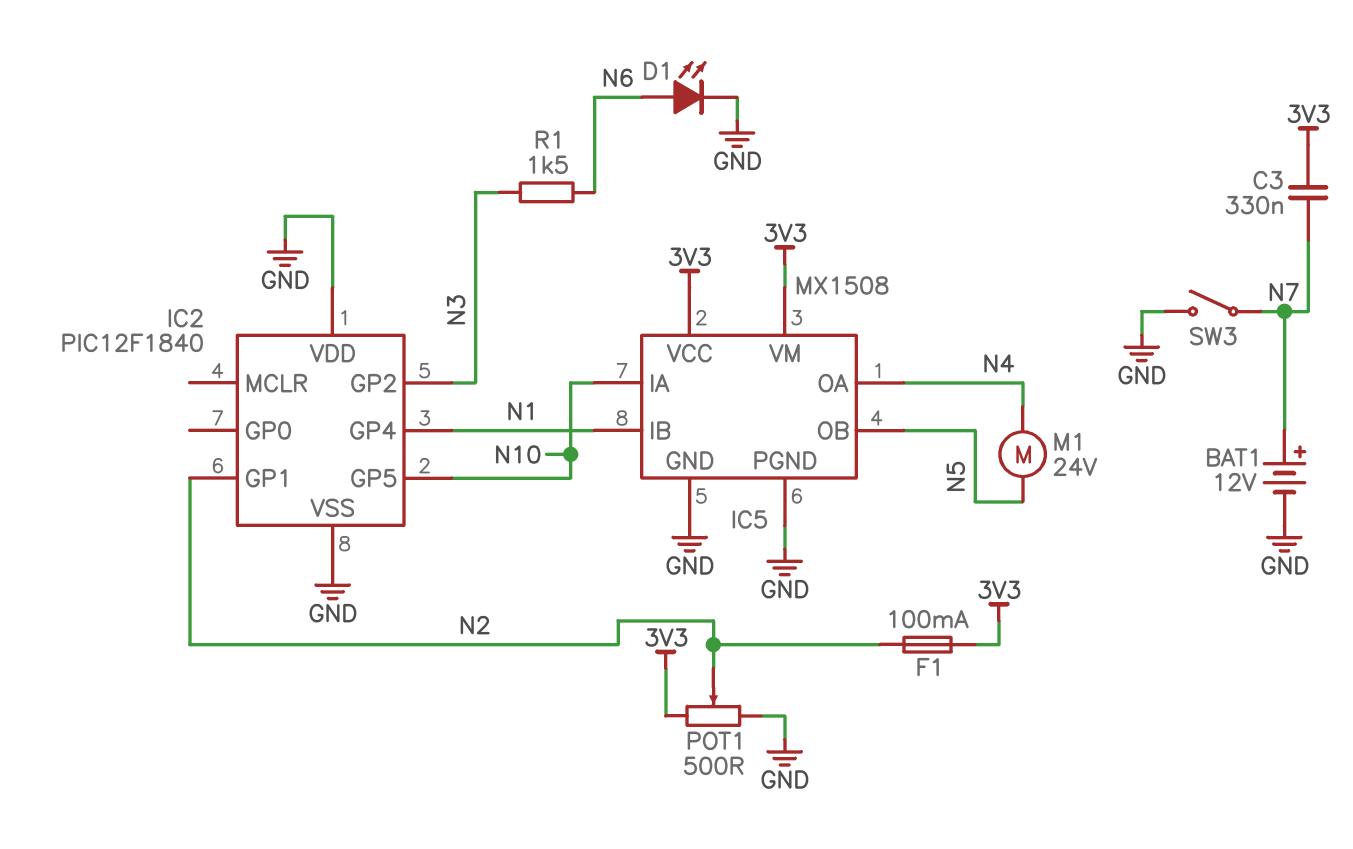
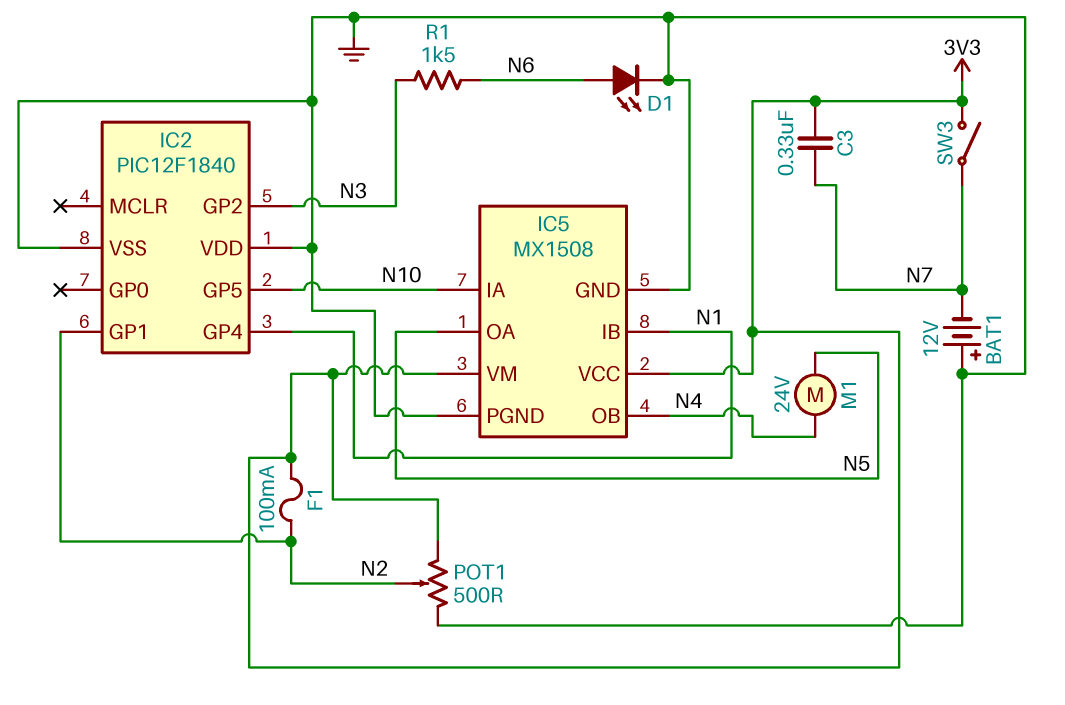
BAT1: 12V (plus N7, minus GND) -> 12V (plus GND, minus N7)
IC5 pin OA: N4 -> N5
IC5 pin OB: N5 -> N4
SW3: switch (GND, N7) -> switch (3V3, N7)

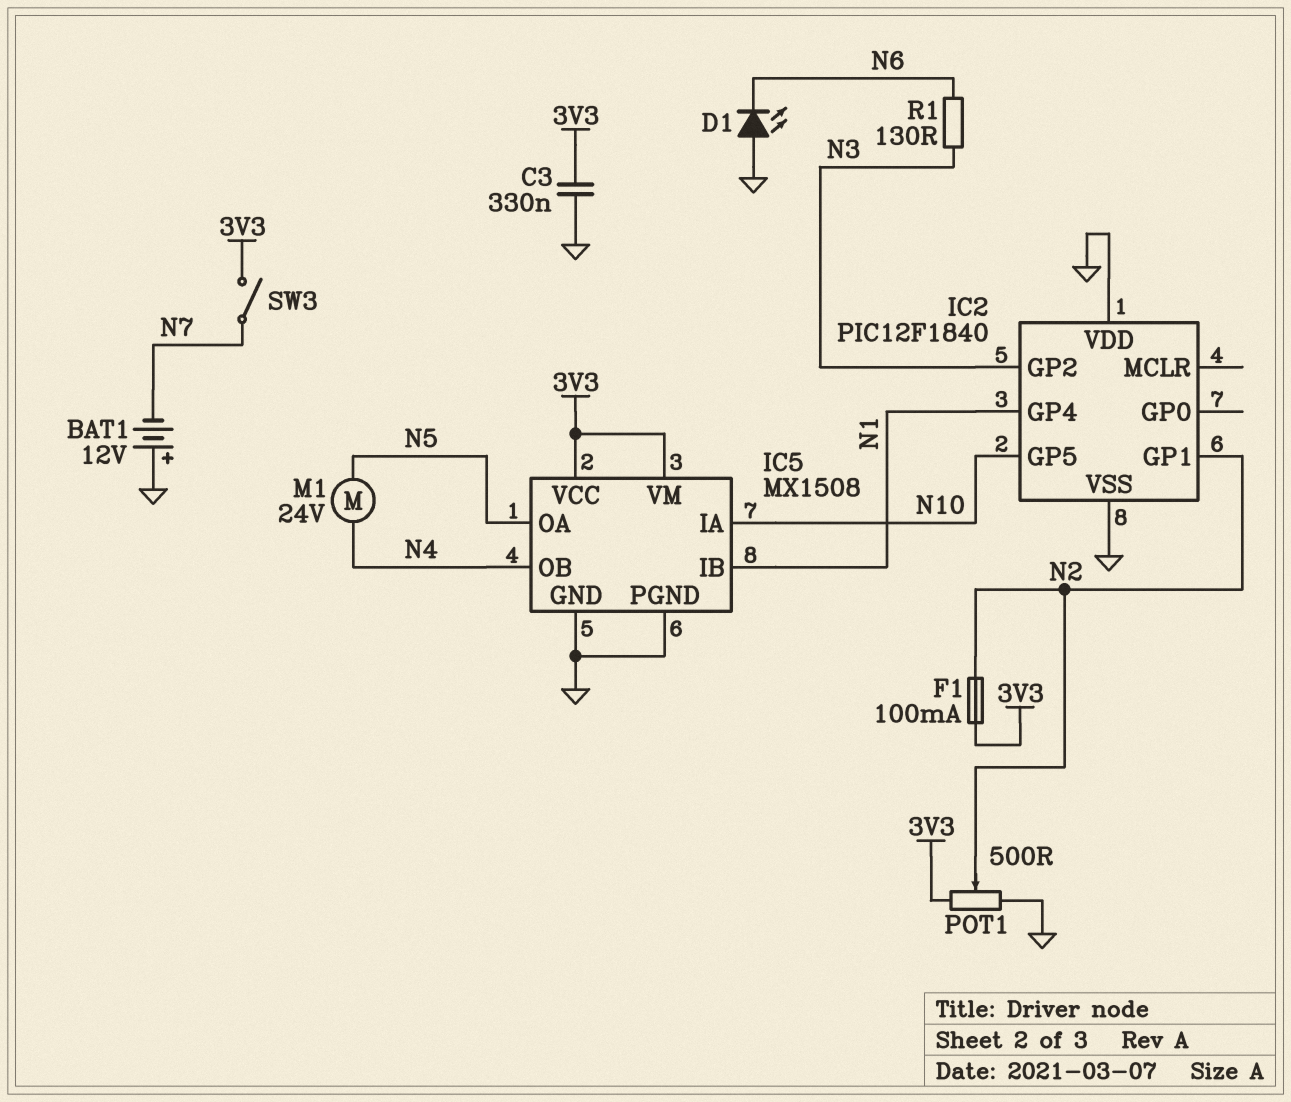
C3: 330nF (3V3, N7) -> 330nF (3V3, GND)
D1: LED (A N6, K GND) -> LED (A GND, K N6)
R1: 1.5k (N3, N6) -> 130 (N3, N6)

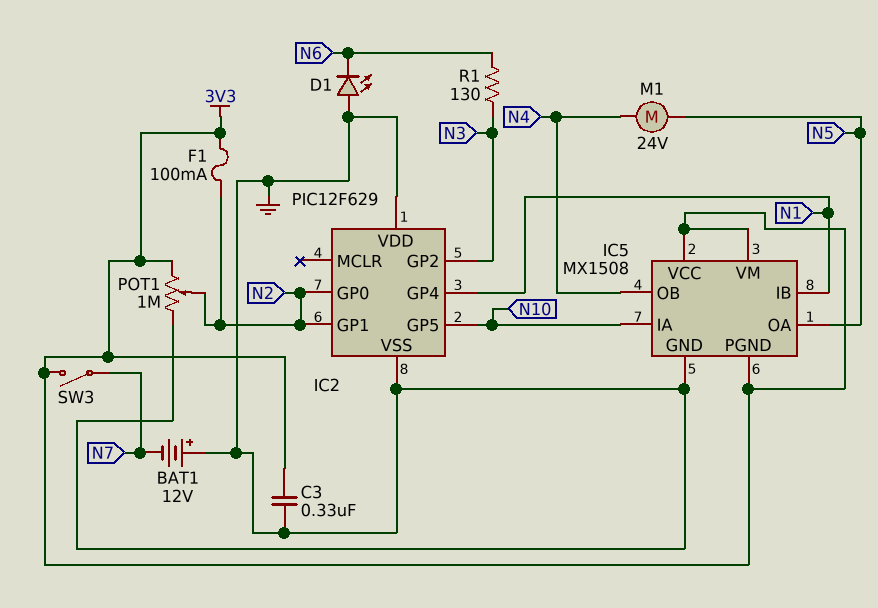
IC2: PIC12F1840 -> PIC12F629
IC2 pin GP0: none -> N2
IC5 pin PGND: GND -> 3V3
POT1: 500 (3V3, GND, wiper N2) -> 1M (3V3, GND, wiper N2)

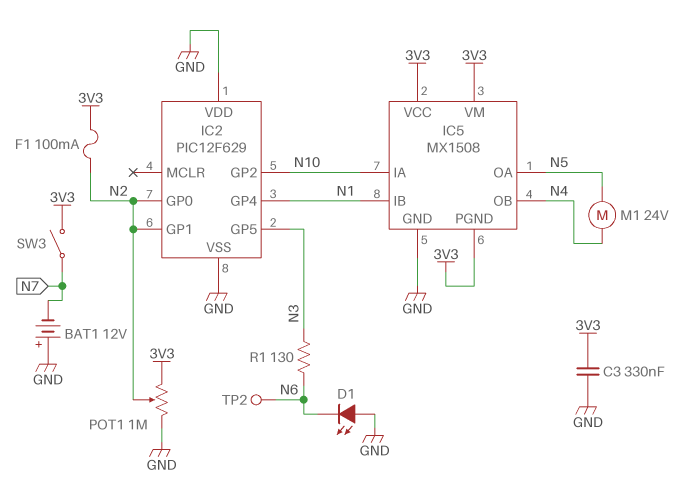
IC2 pin GP2: N3 -> N10
IC2 pin GP5: N10 -> N3
TP2: none -> test point (N6)

